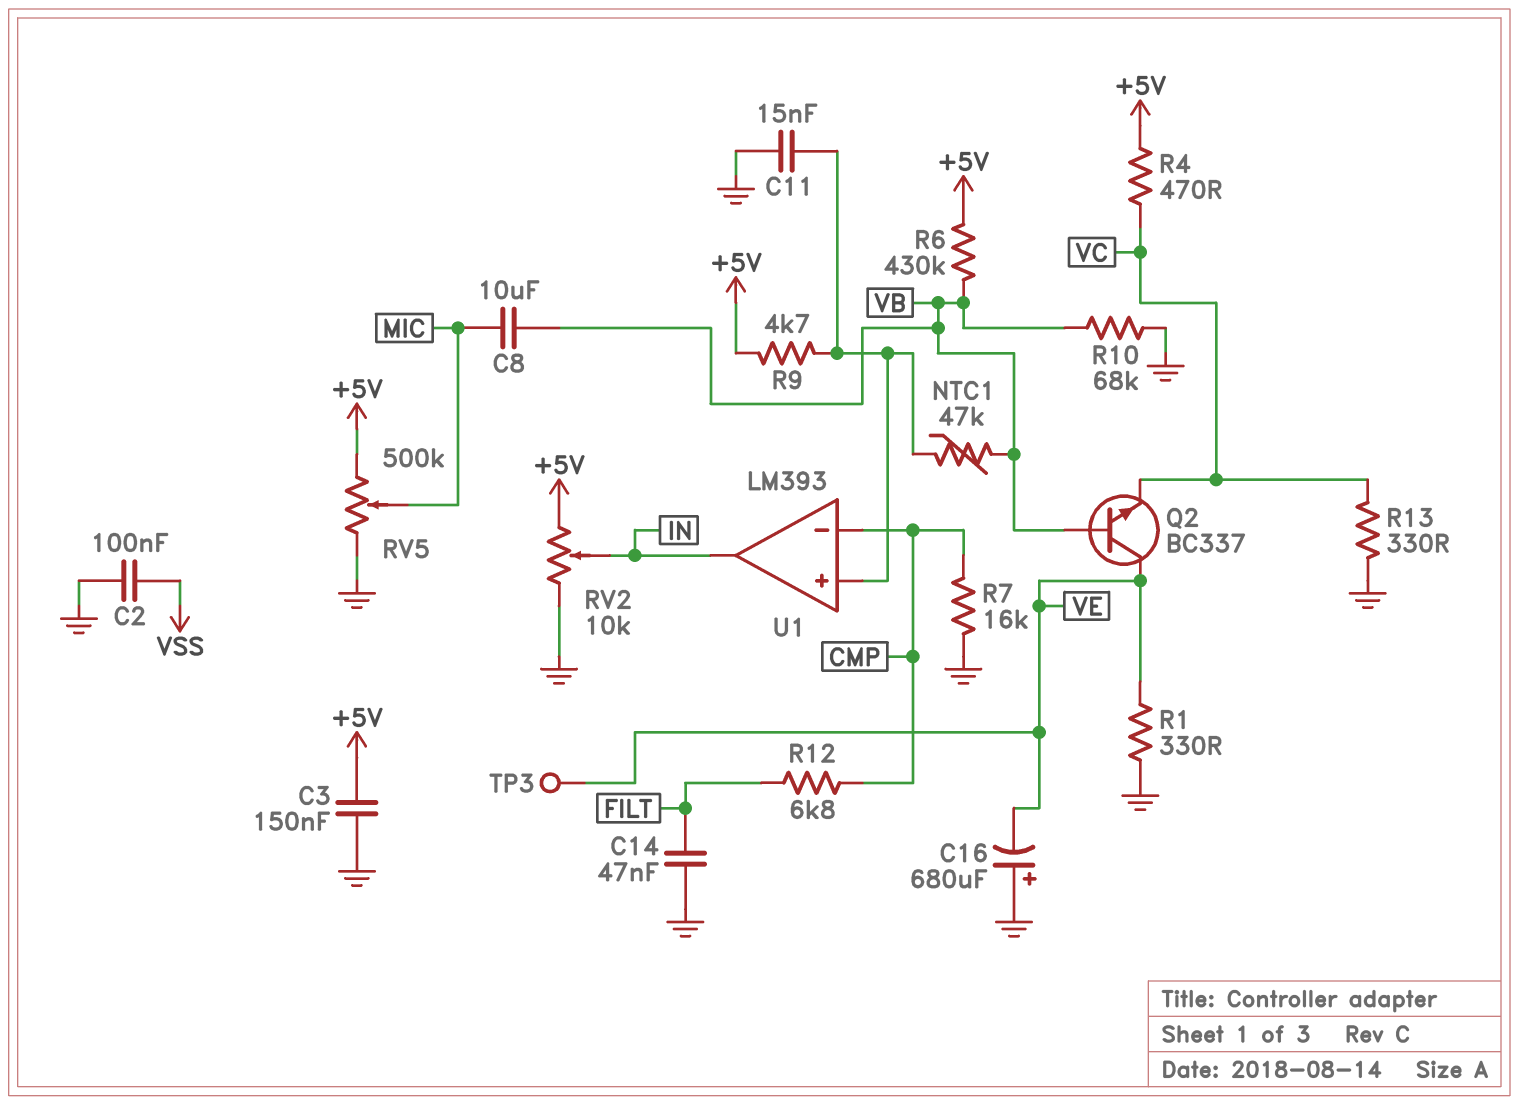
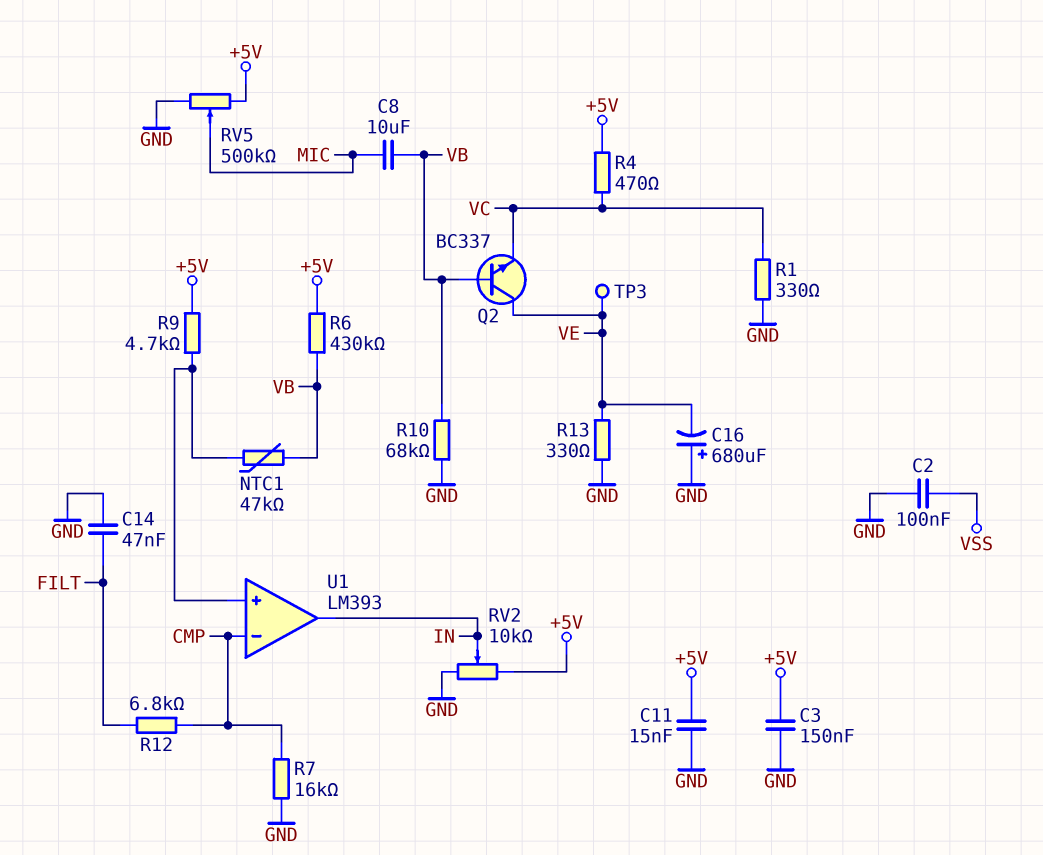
C11: 15nF (GND, U1/in+) -> 15nF (+5V, GND)
R1: 330 (GND, VE) -> 330 (GND, VC)
R13: 330 (GND, VC) -> 330 (GND, VE)

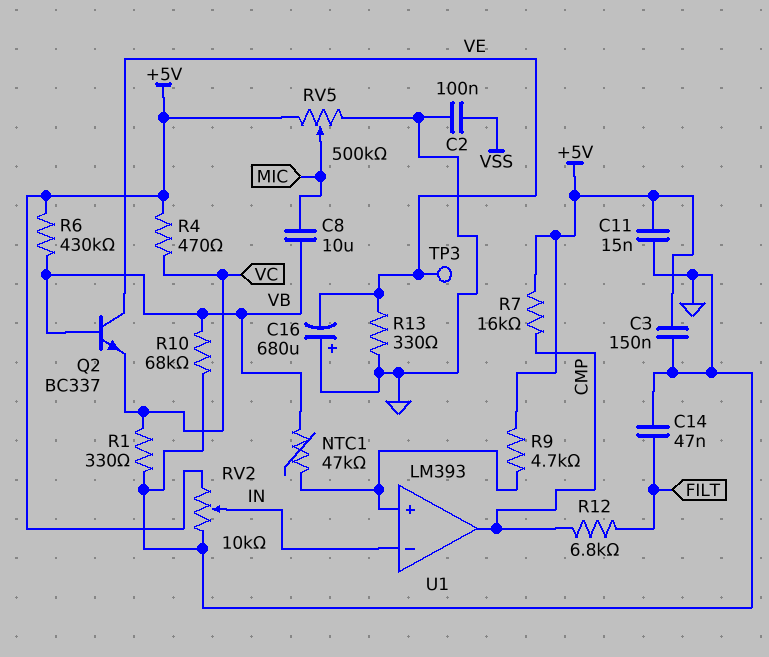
R7: 16k (CMP, GND) -> 16k (+5V, CMP)
U1 pin in-: CMP -> IN
U1 pin out: IN -> CMP

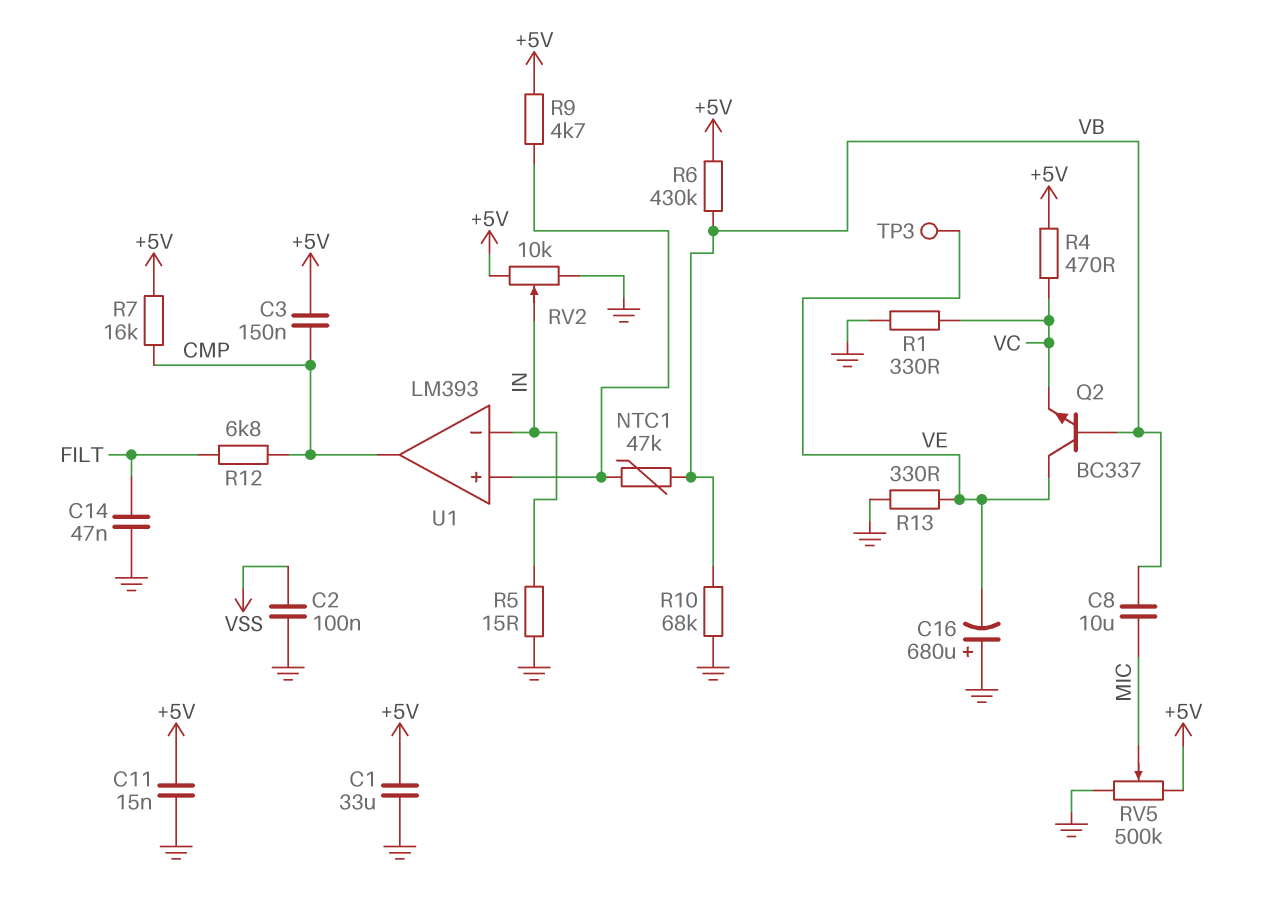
C1: none -> 33uF (+5V, GND)
C3: 150nF (+5V, GND) -> 150nF (+5V, CMP)
R5: none -> 15 (GND, IN)

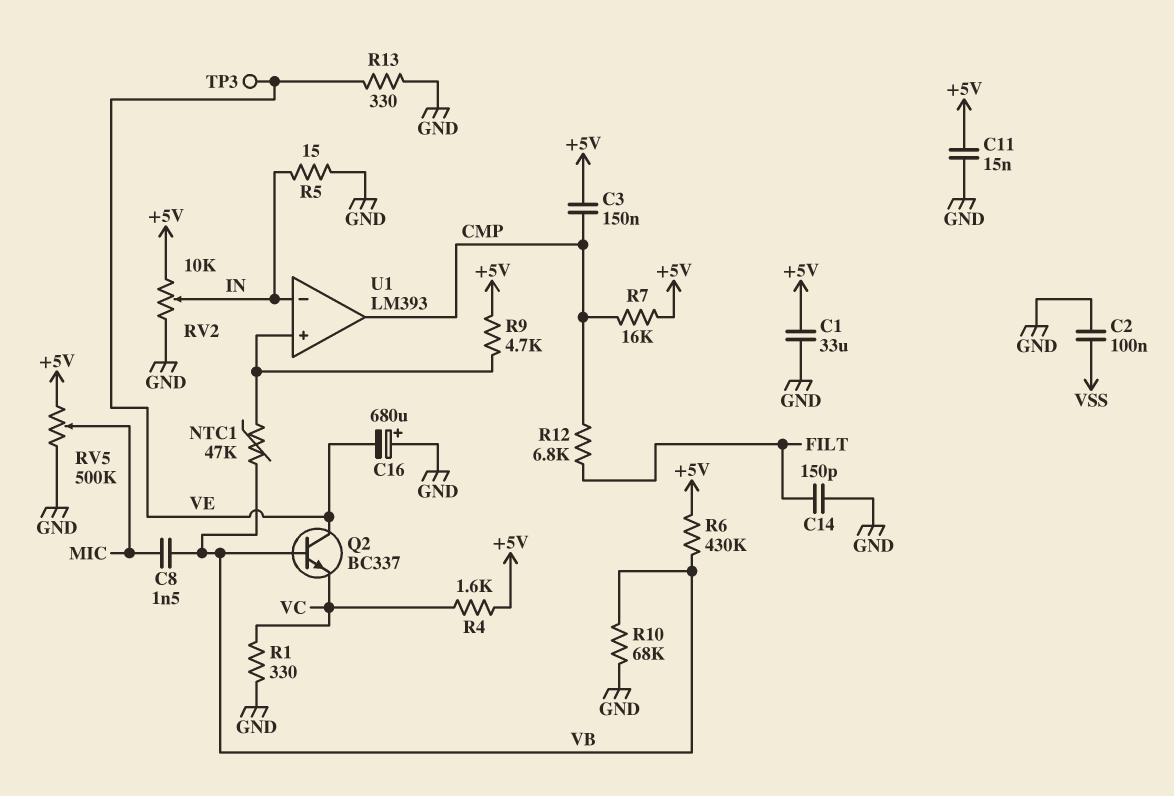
C8: 10uF (MIC, VB) -> 1.5nF (MIC, VB)
C14: 47nF (FILT, GND) -> 150pF (FILT, GND)
R4: 470 (+5V, VC) -> 1.6k (+5V, VC)

